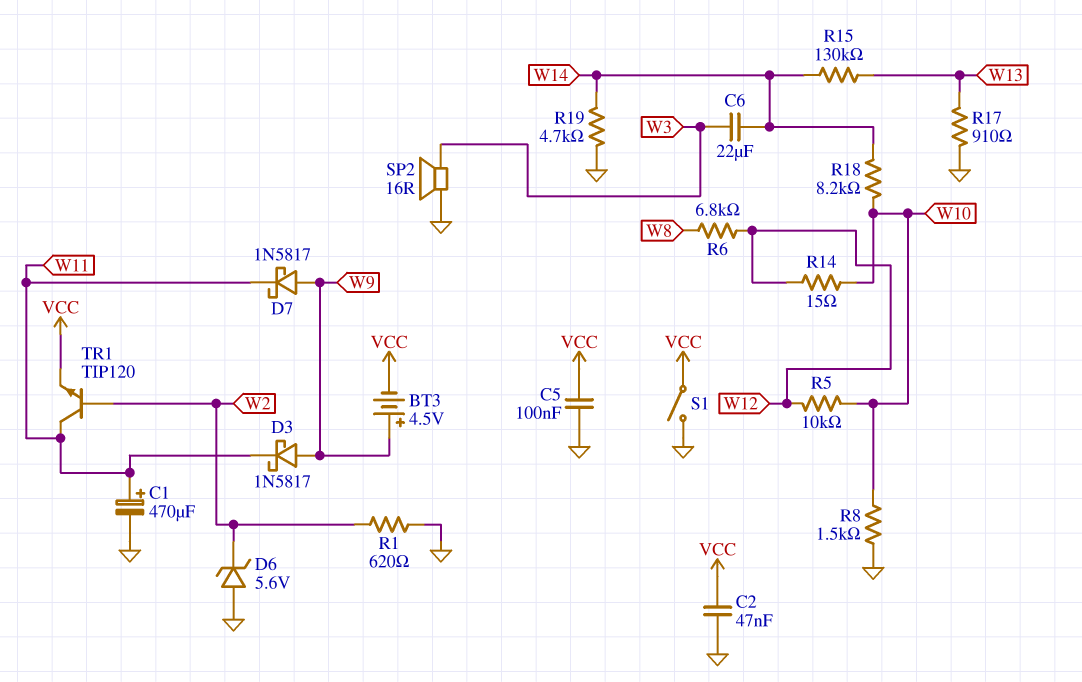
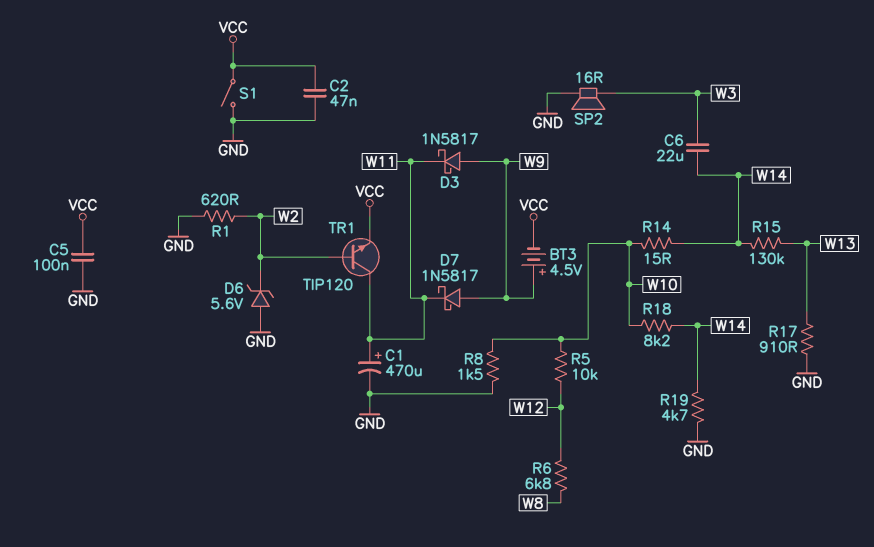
R14: 15 (W10, W12) -> 15 (W10, W14)

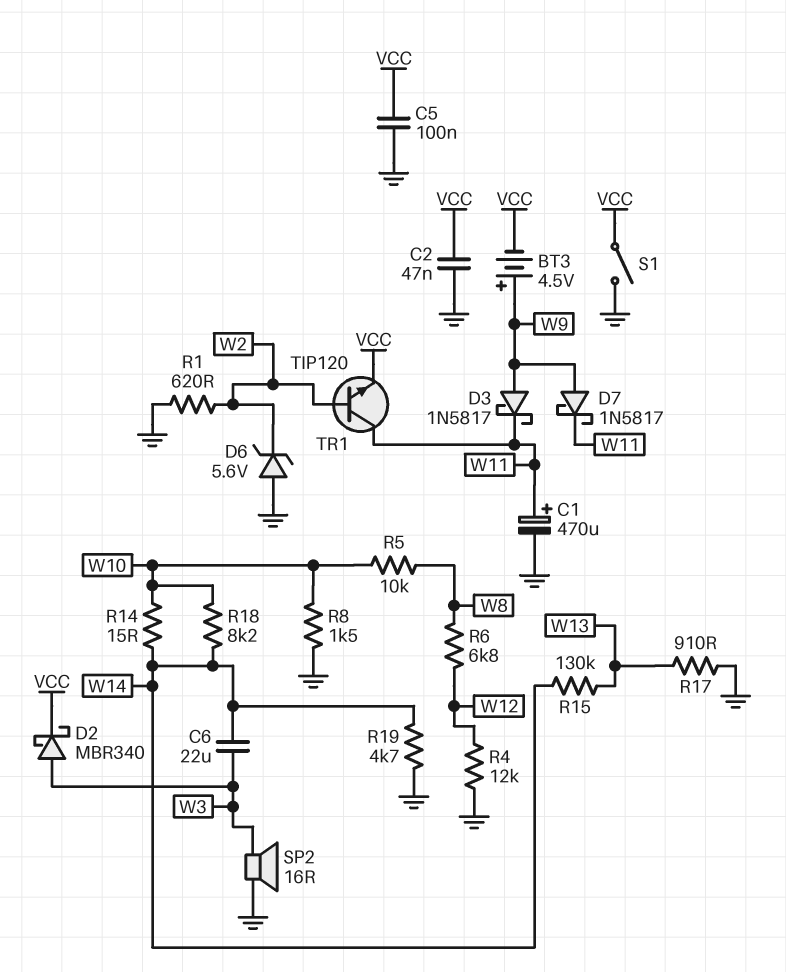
D2: none -> schottky MBR340 (A W3, K VCC)
R4: none -> 12k (GND, W12)
R5: 10k (W10, W12) -> 10k (W8, W10)

